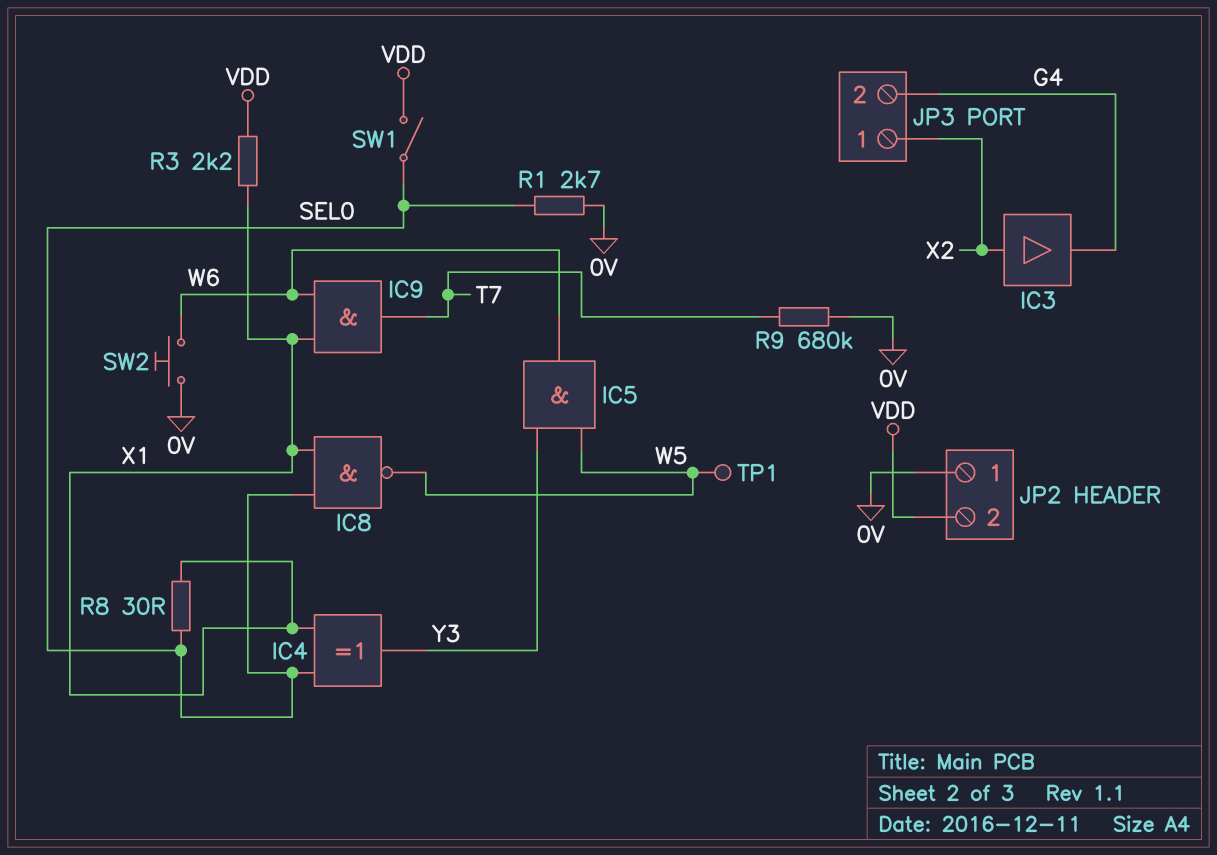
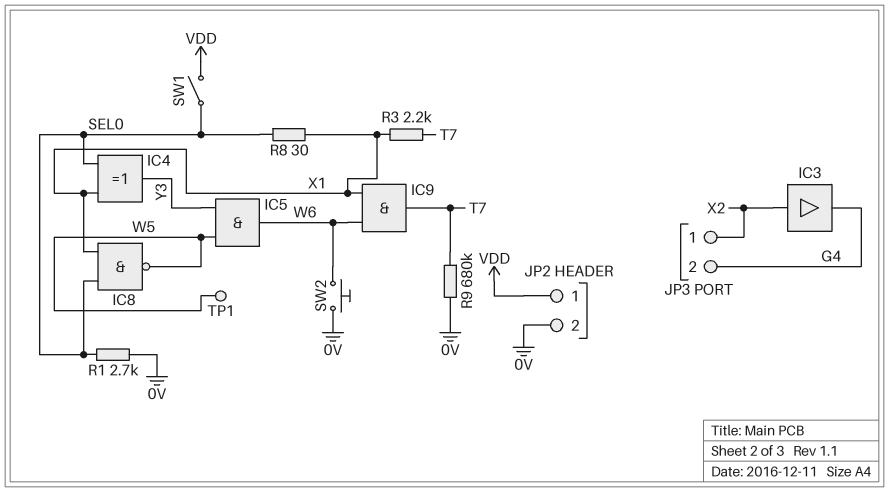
JP2 pin 1: 0V -> VDD
JP2 pin 2: VDD -> 0V
R3: 2.2k (VDD, X1) -> 2.2k (T7, X1)

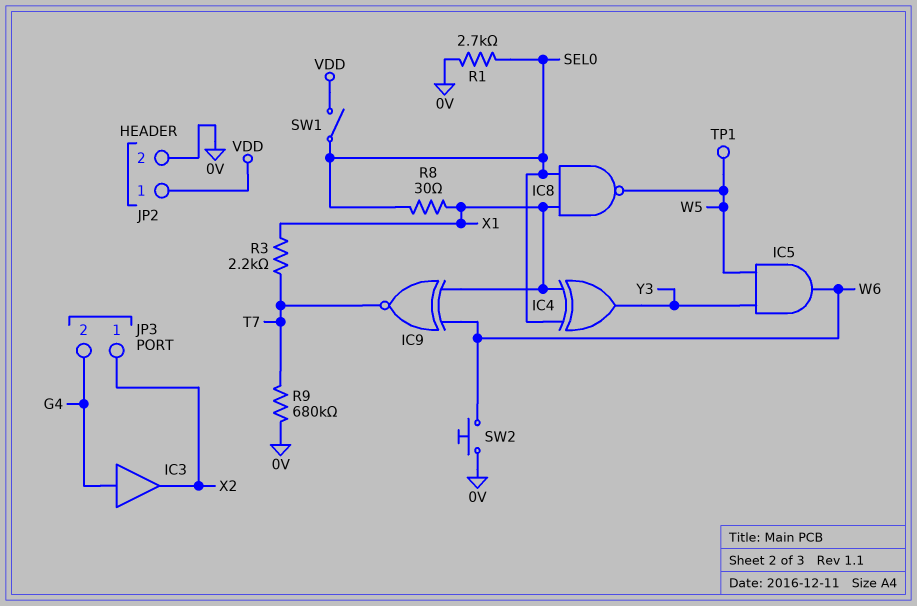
IC3: buffer (in X2, out G4) -> buffer (in G4, out X2)
IC9: AND (in W6, in X1, out T7) -> XNOR (in W6, in X1, out T7)

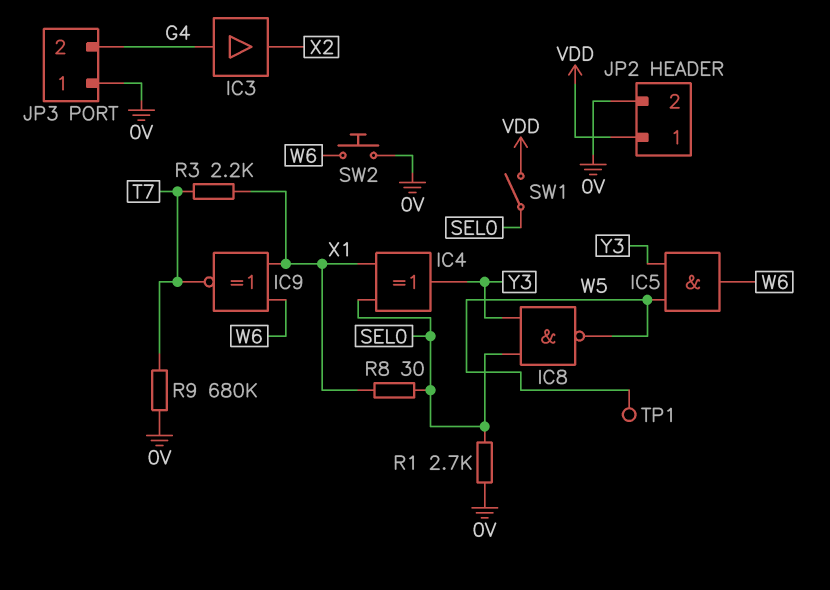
IC8: NAND (in SEL0, in X1, out W5) -> NAND (in SEL0, in Y3, out W5)
JP3 pin 1: X2 -> 0V

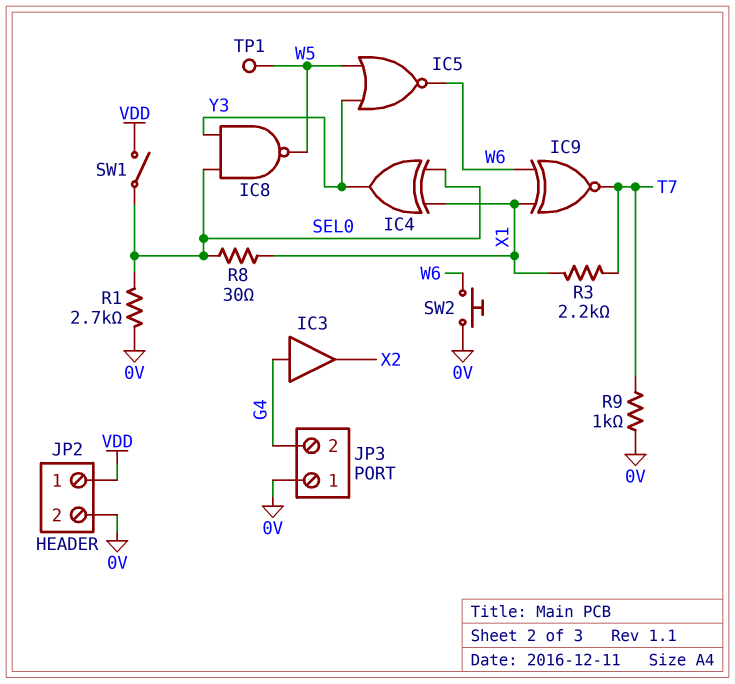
IC5: AND (in W5, in Y3, out W6) -> NOR (in W5, in Y3, out W6)
R9: 680k (0V, T7) -> 1k (0V, T7)

